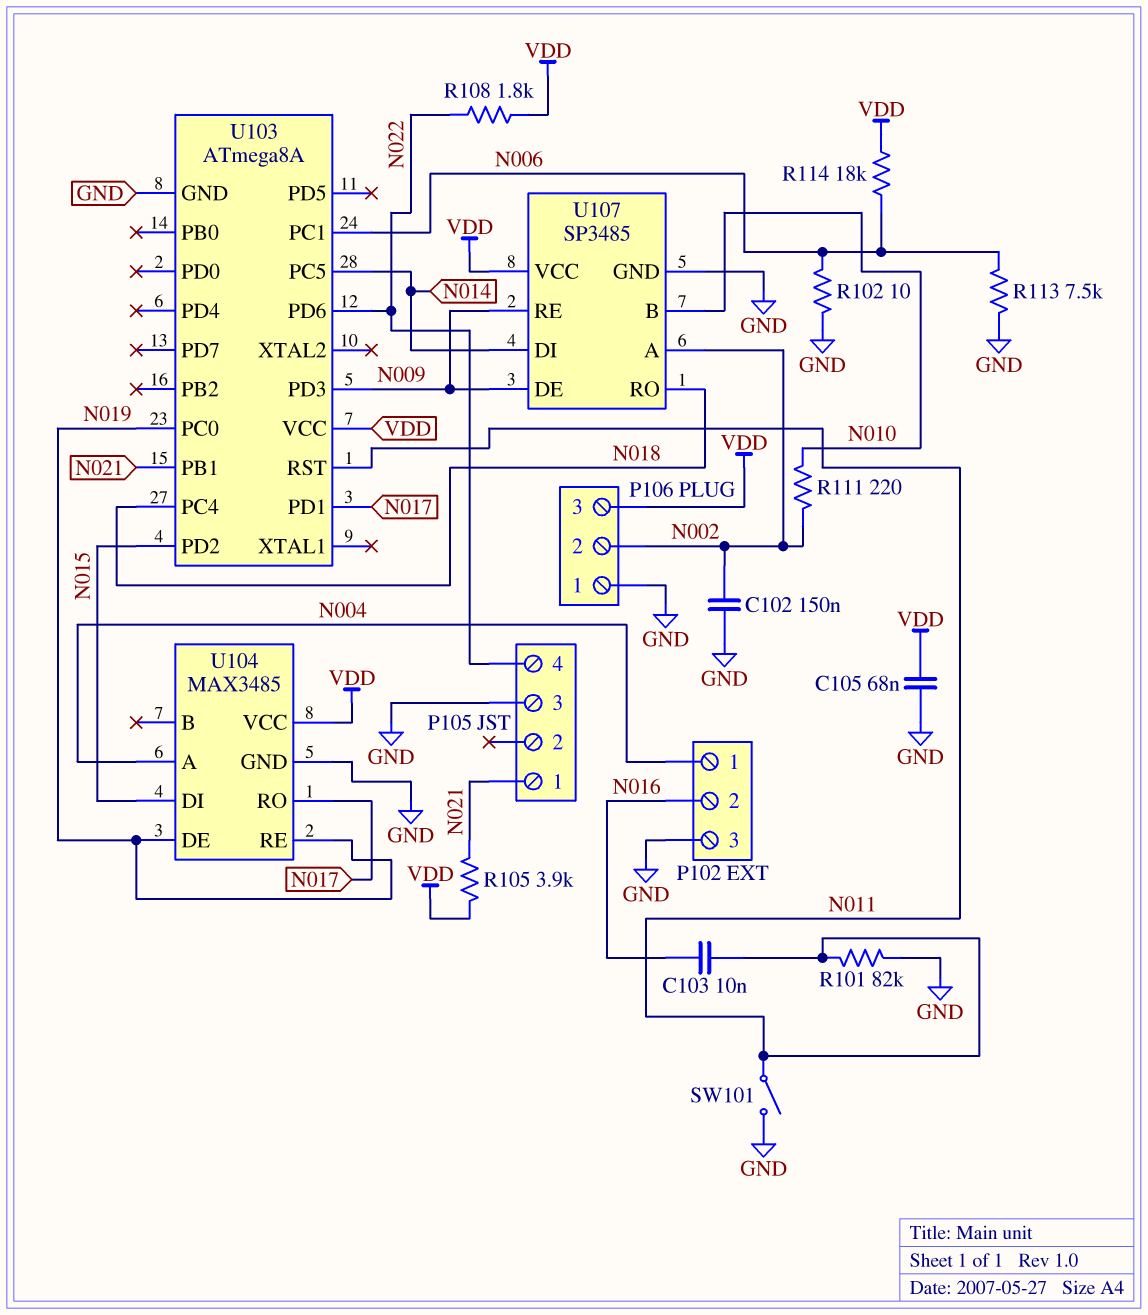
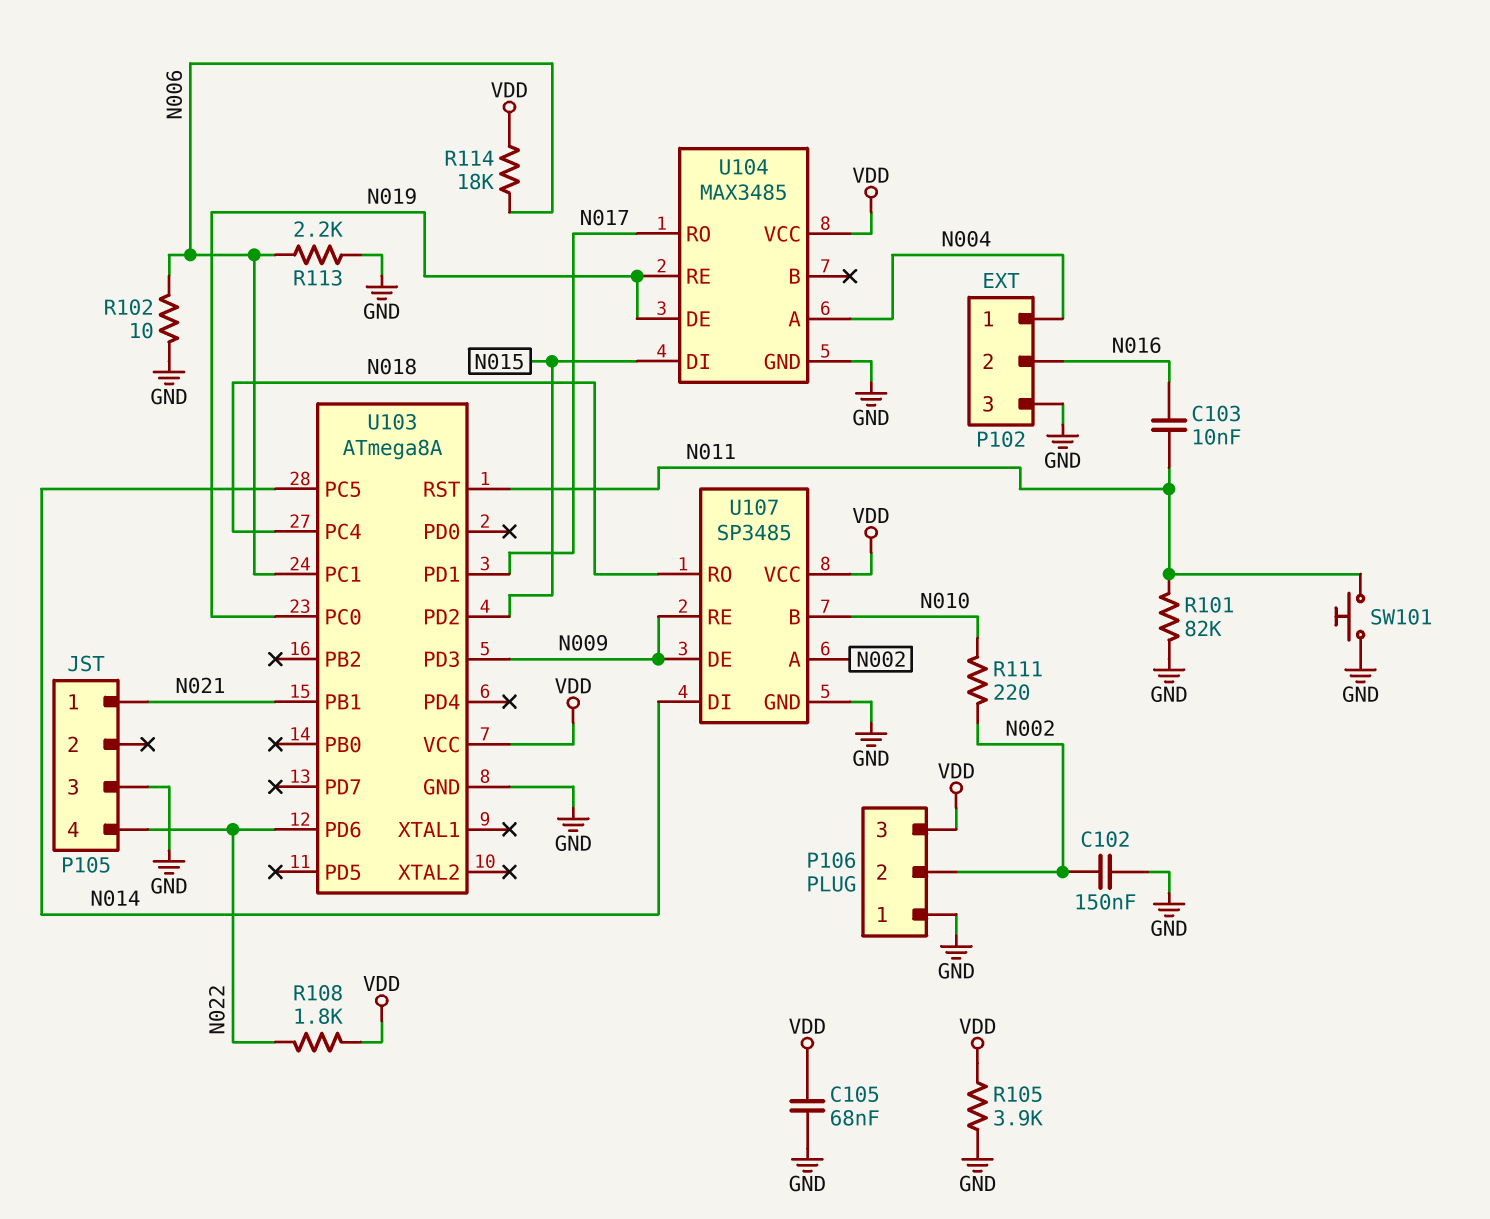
R105: 3.9k (N021, VDD) -> 3.9k (GND, VDD)
R113: 7.5k (GND, N006) -> 2.2k (GND, N006)
SW101: switch (GND, N011) -> button (GND, N011)

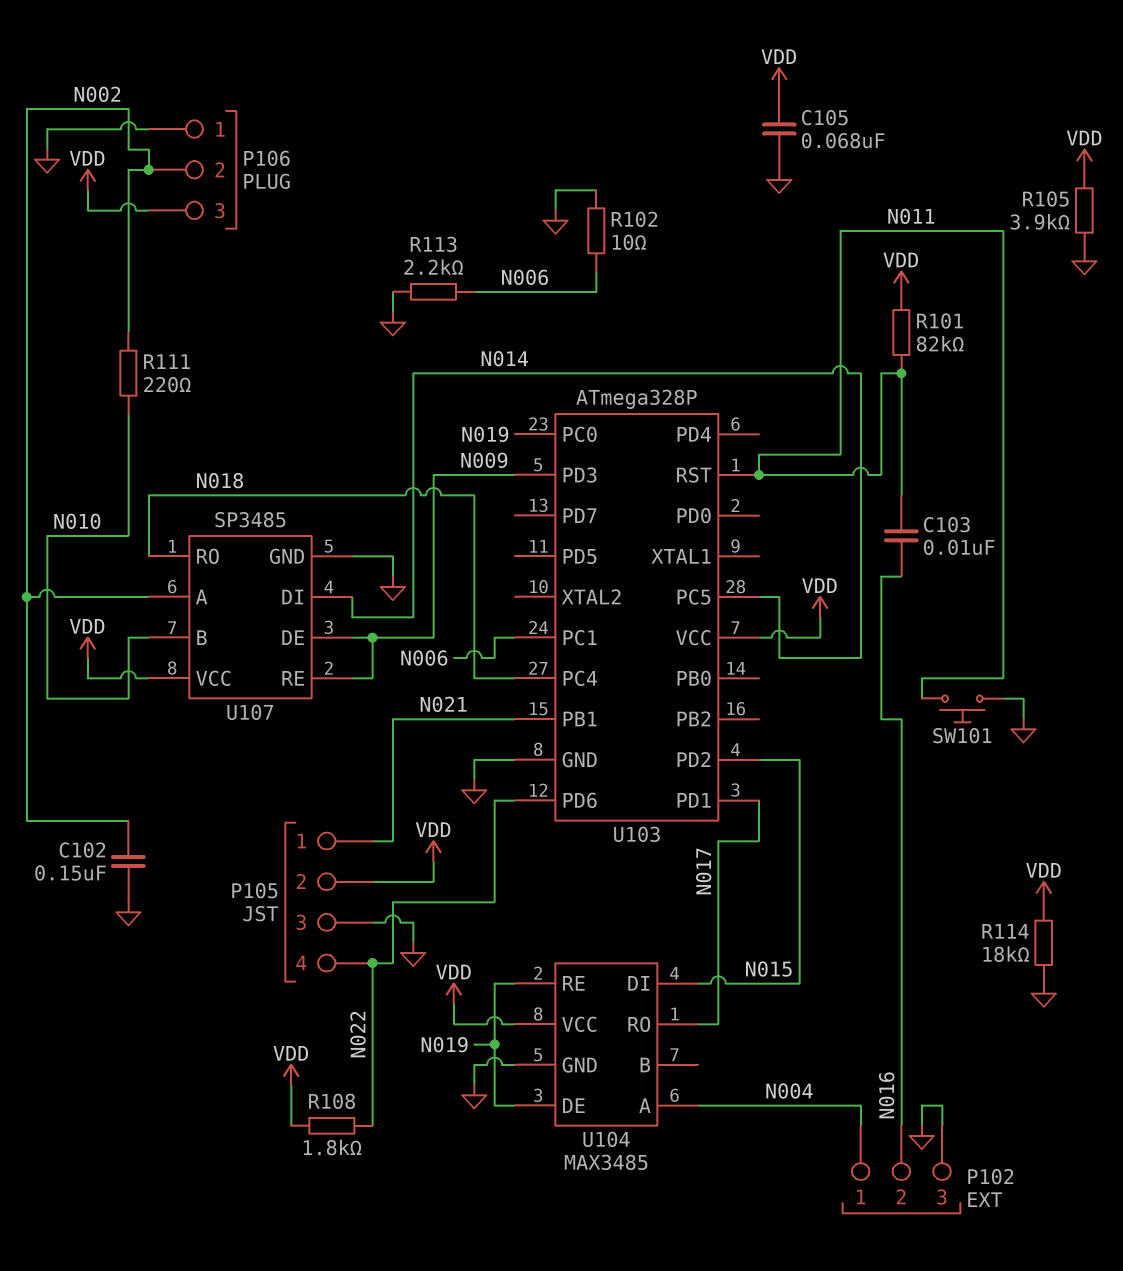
P105 pin 2: none -> VDD
R101: 82k (GND, N011) -> 82k (N011, VDD)
R114: 18k (N006, VDD) -> 18k (GND, VDD)
U103: ATmega8A -> ATmega328P

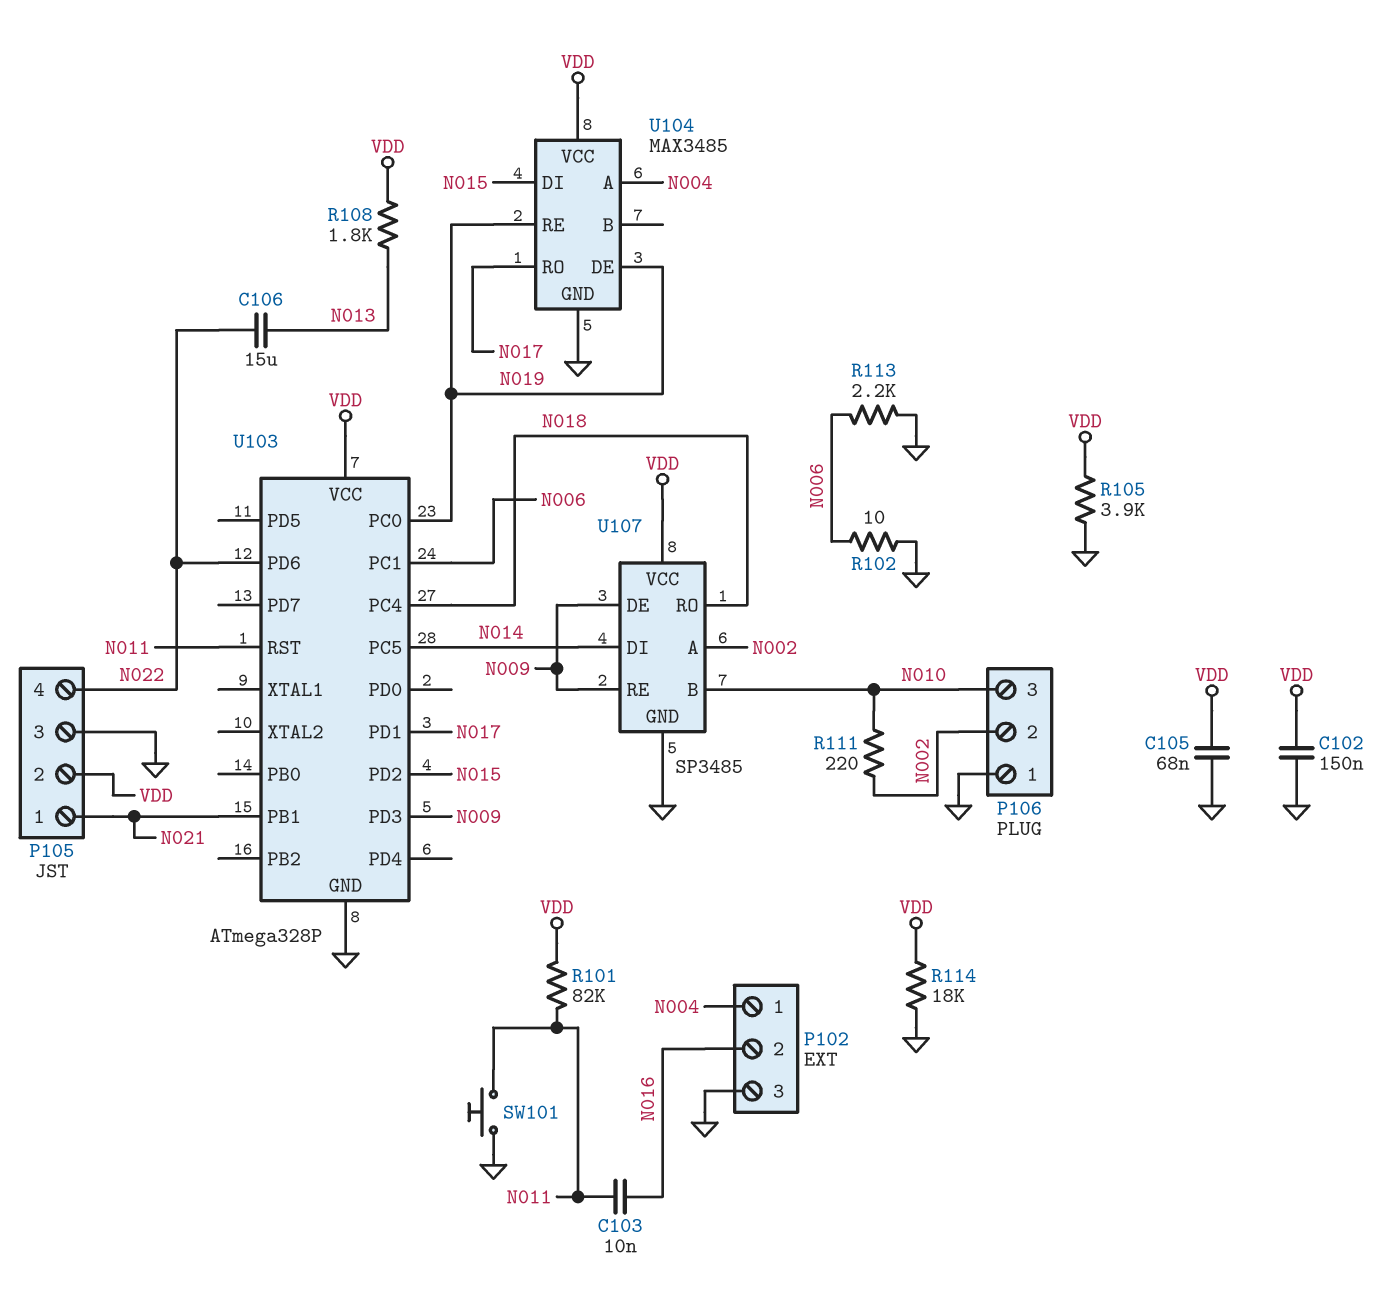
C102: 150nF (GND, N002) -> 150nF (GND, VDD)
C106: none -> 15uF (N013, N022)
P106 pin 3: VDD -> N010
R108: 1.8k (N022, VDD) -> 1.8k (N013, VDD)

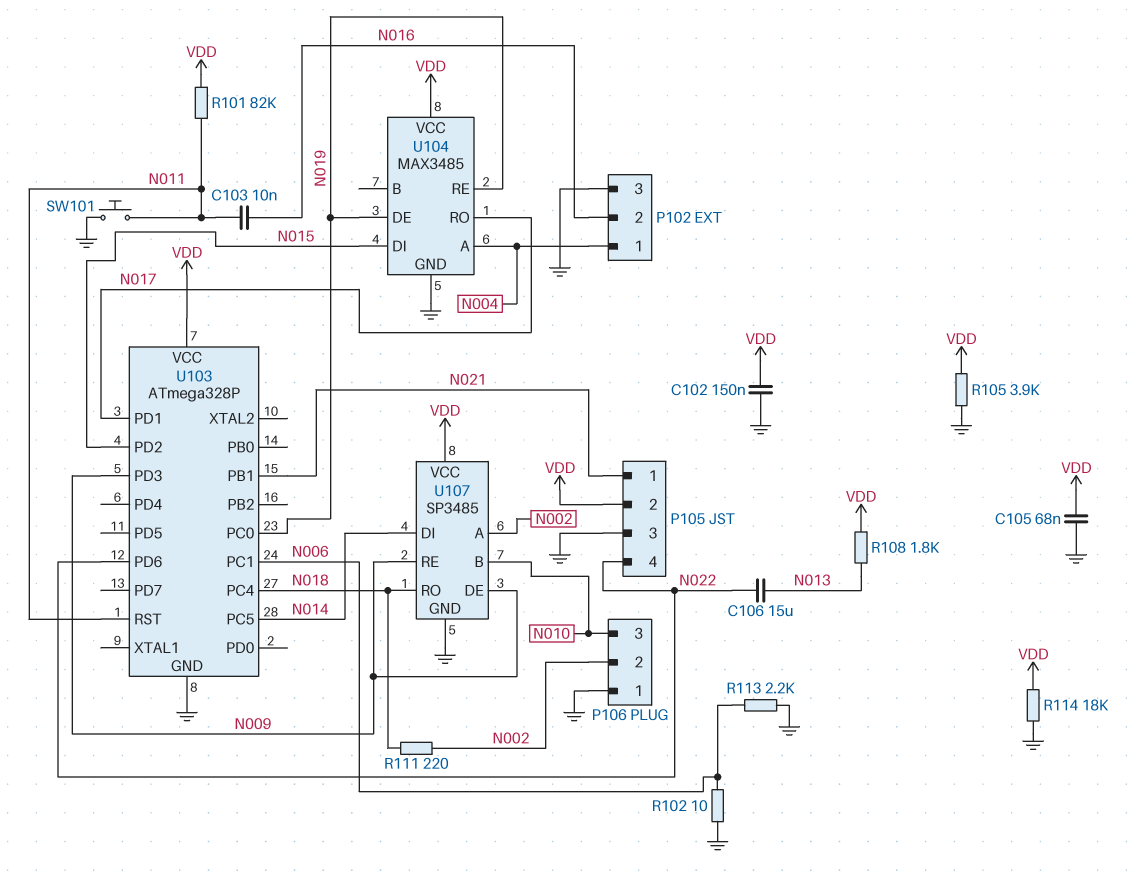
R111: 220 (N002, N010) -> 220 (N002, N018)

